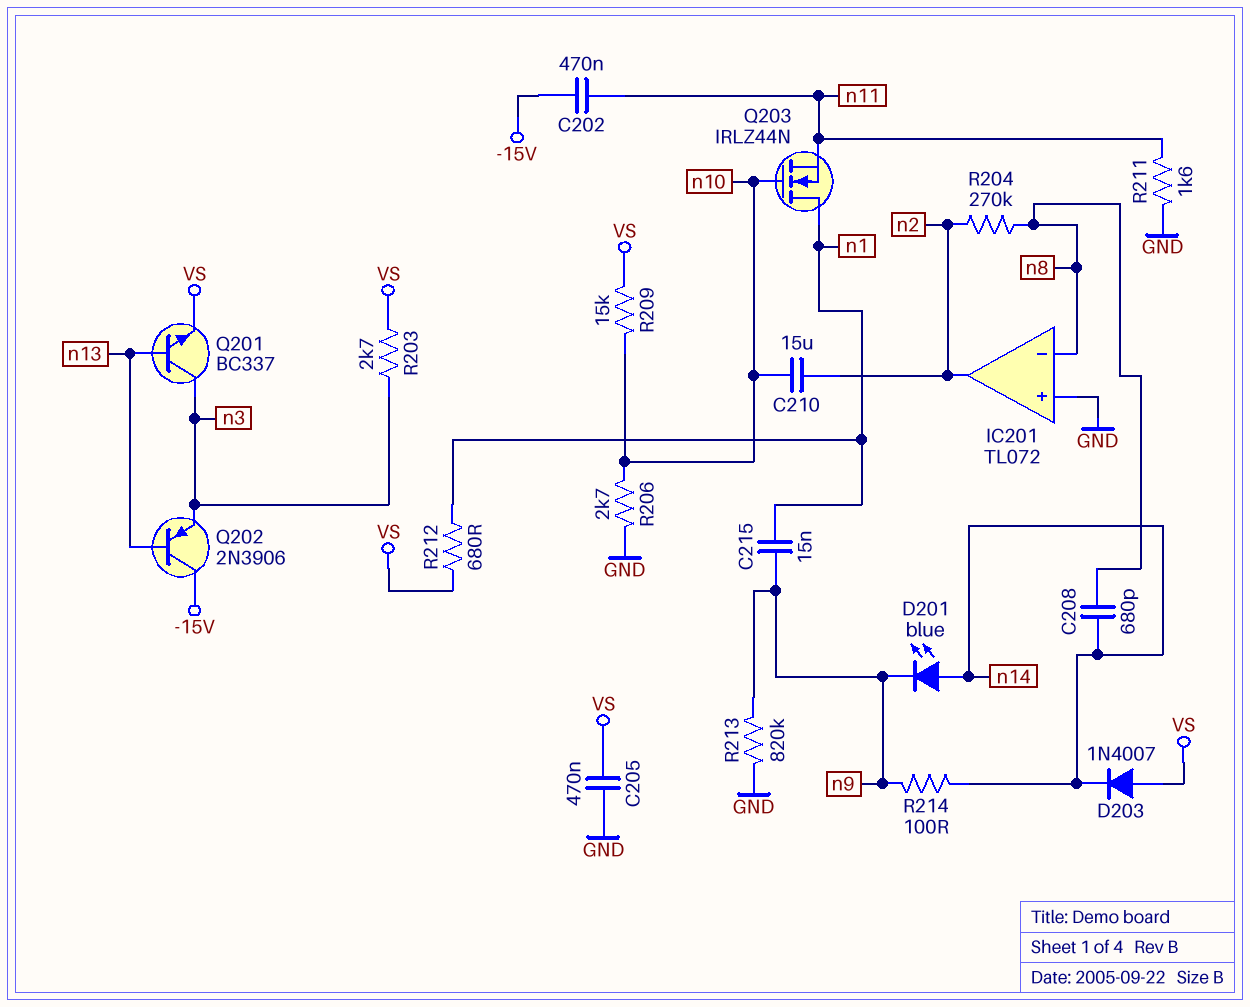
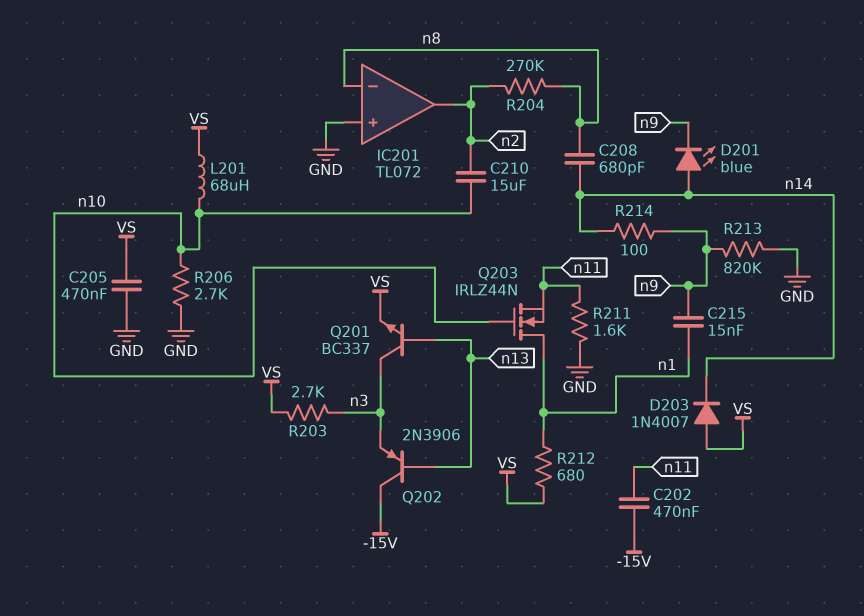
L201: none -> 68uH (VS, n10)
R209: 15k (VS, n10) -> none

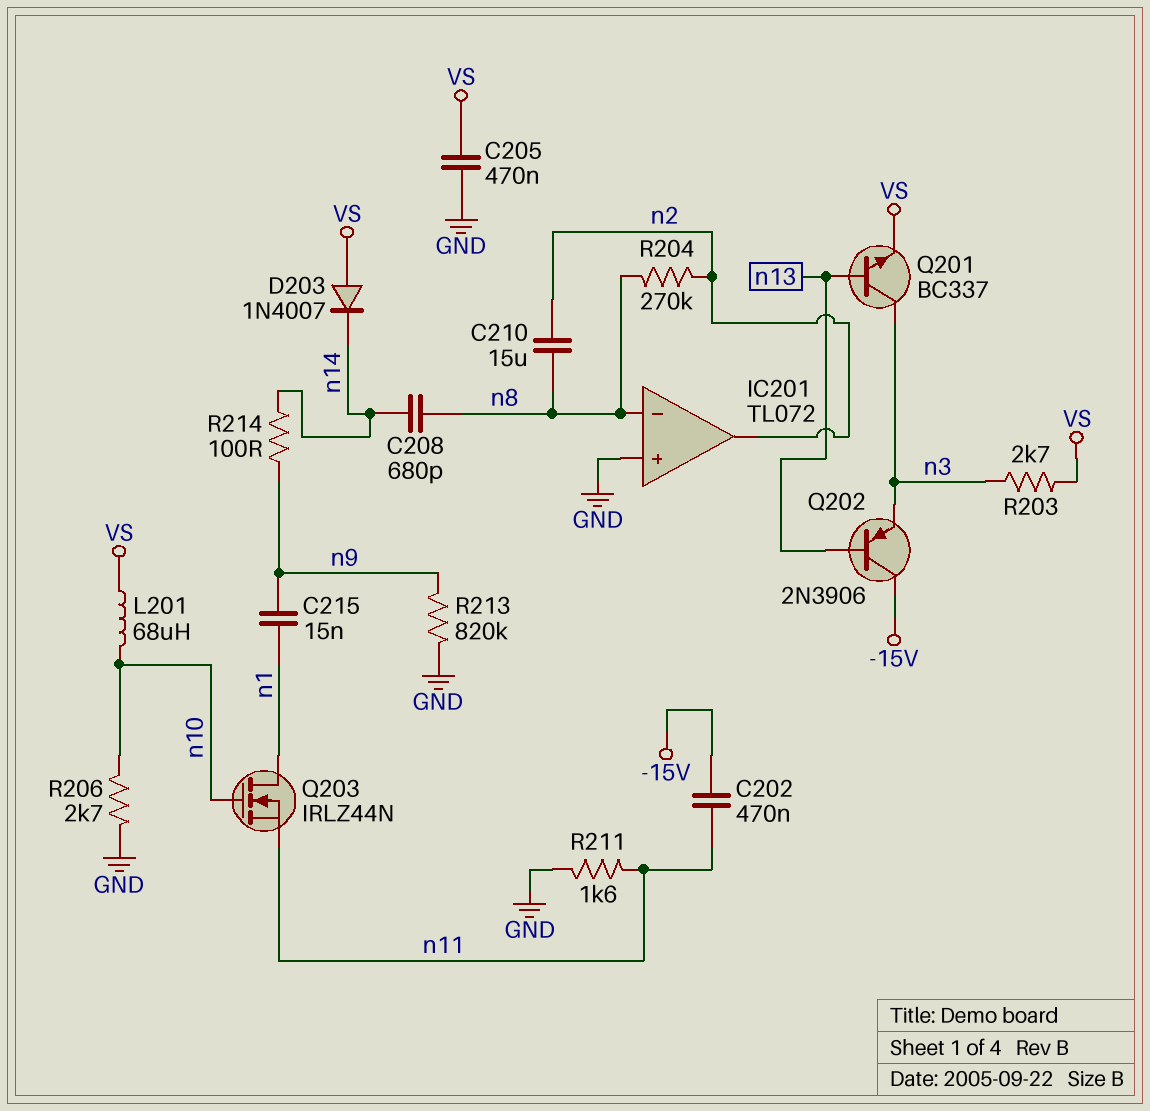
C210: 15uF (n2, n10) -> 15uF (n2, n8)
D201: LED blue (A n14, K n9) -> none
R212: 680 (VS, n1) -> none

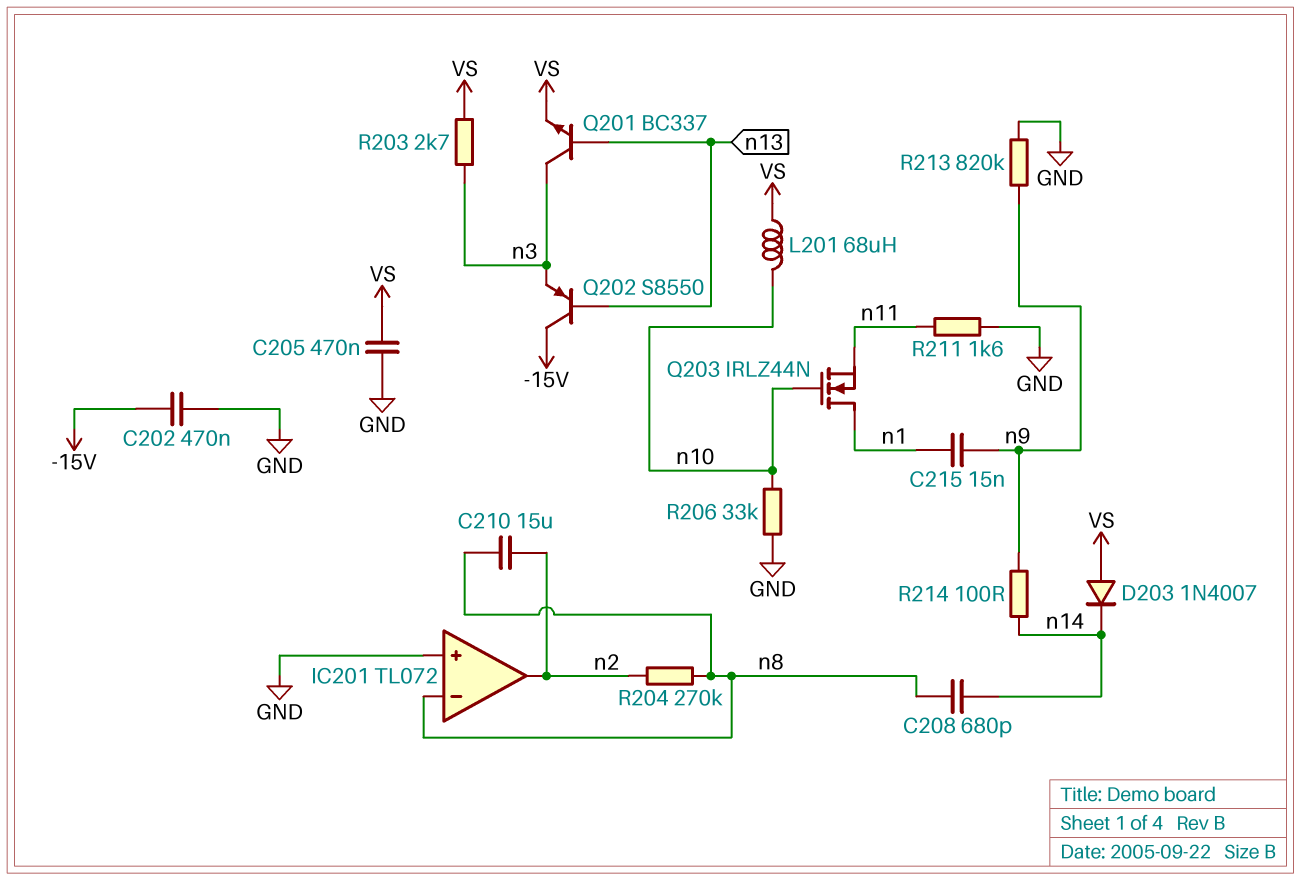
C202: 470nF (-15V, n11) -> 470nF (-15V, GND)
Q202: PNP 2N3906 (B n13, C -15V, E n3) -> PNP S8550 (B n13, C -15V, E n3)
R206: 2.7k (GND, n10) -> 33k (GND, n10)

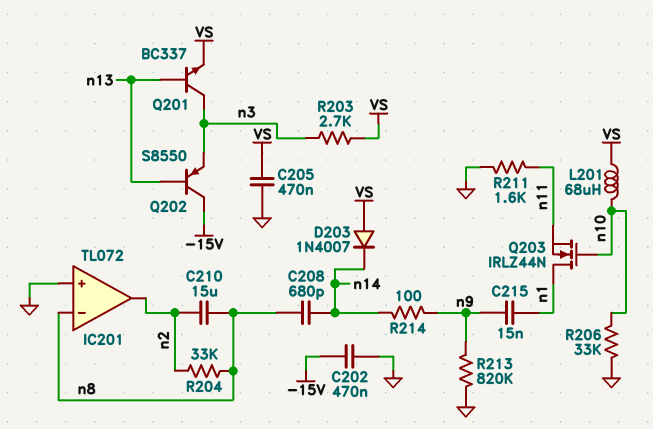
R204: 270k (n2, n8) -> 33k (n2, n8)

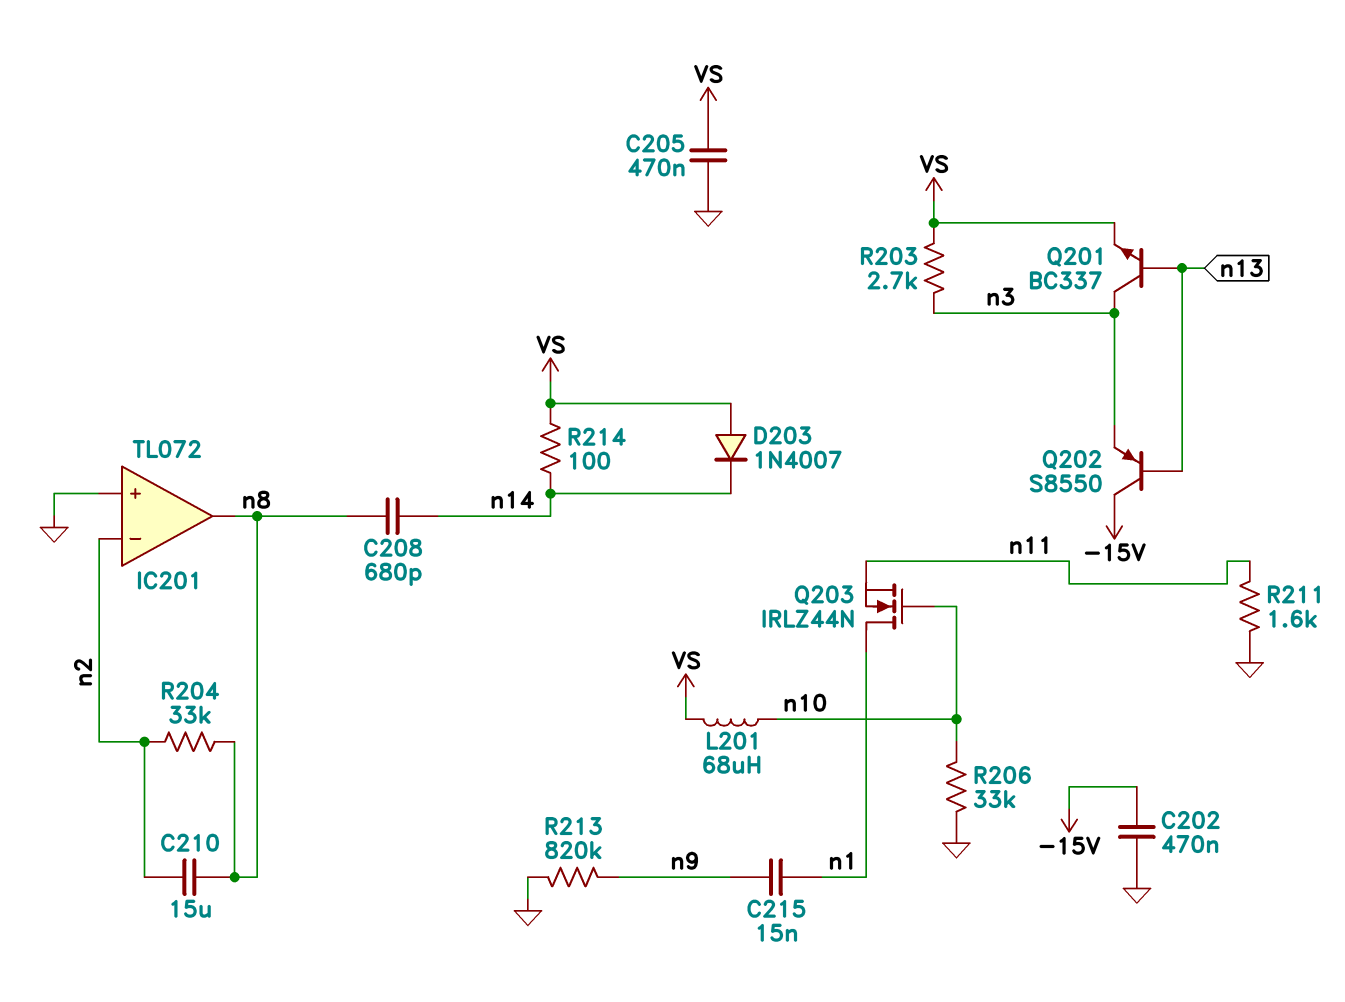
IC201 pin in-: n8 -> n2
IC201 pin out: n2 -> n8
R214: 100 (n9, n14) -> 100 (VS, n14)

